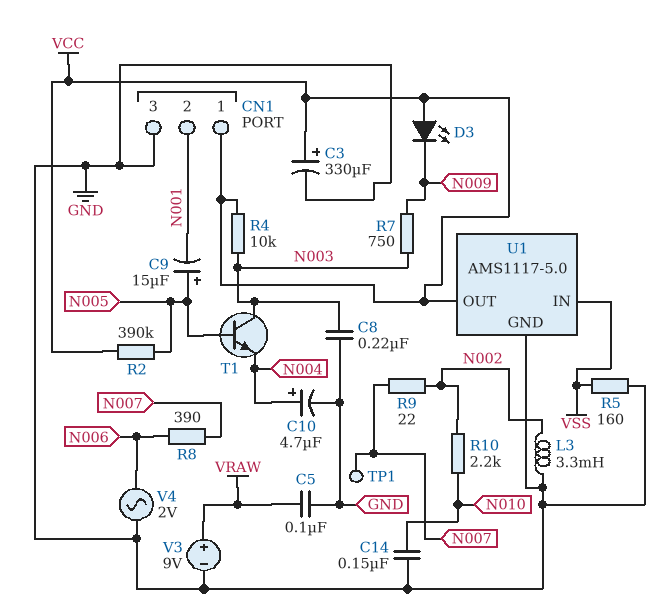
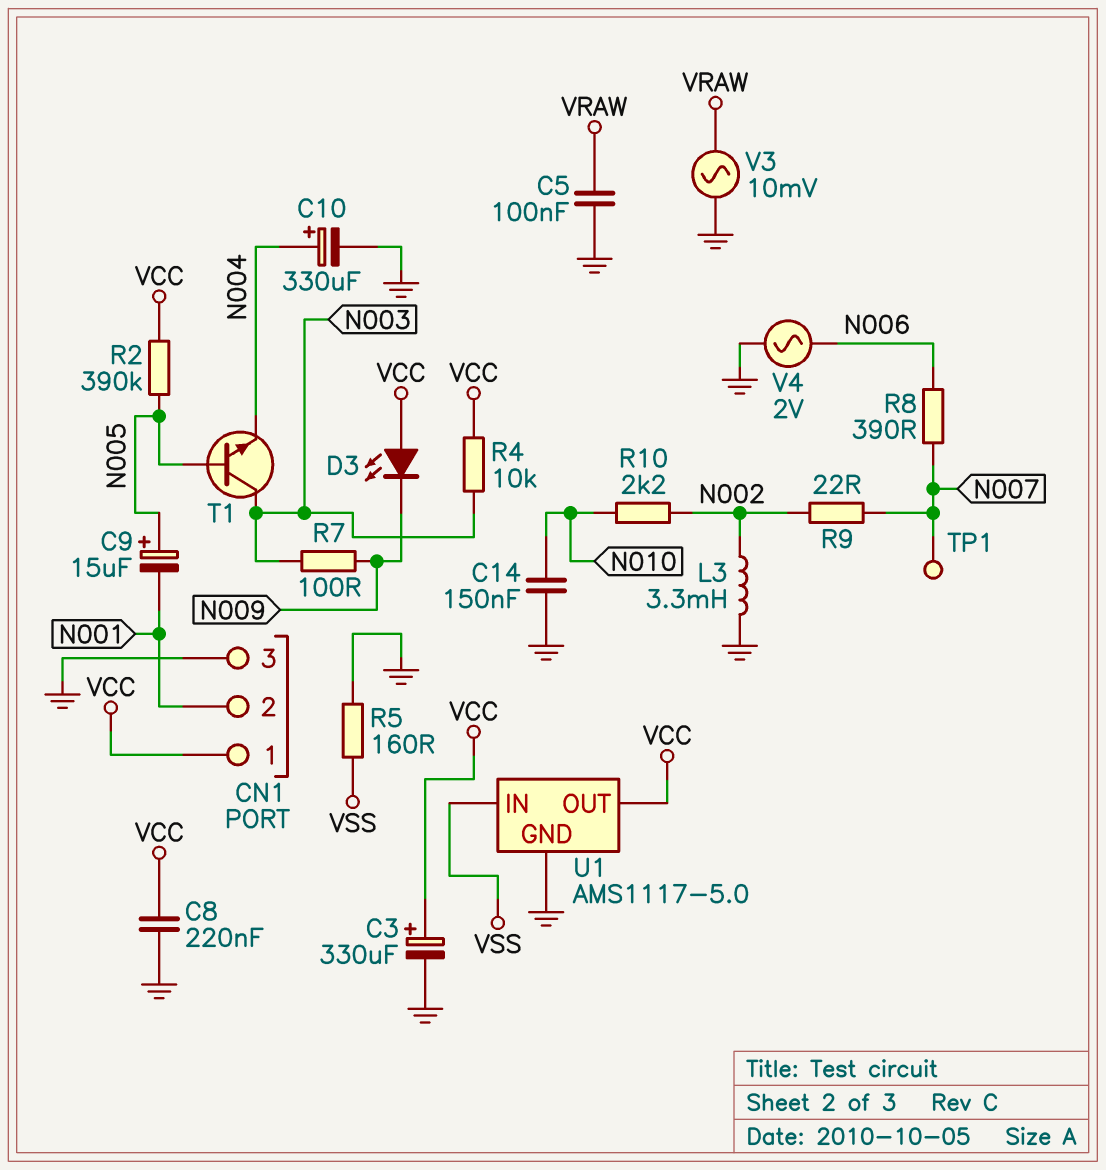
C8: 220nF (GND, N003) -> 220nF (GND, VCC)
C10: 4.7uF (plus N004, minus GND) -> 330uF (plus N004, minus GND)
R7: 750 (N003, N009) -> 100 (N003, N009)
V3: 9V (plus VRAW, minus GND) -> AC 10mV (GND, VRAW)

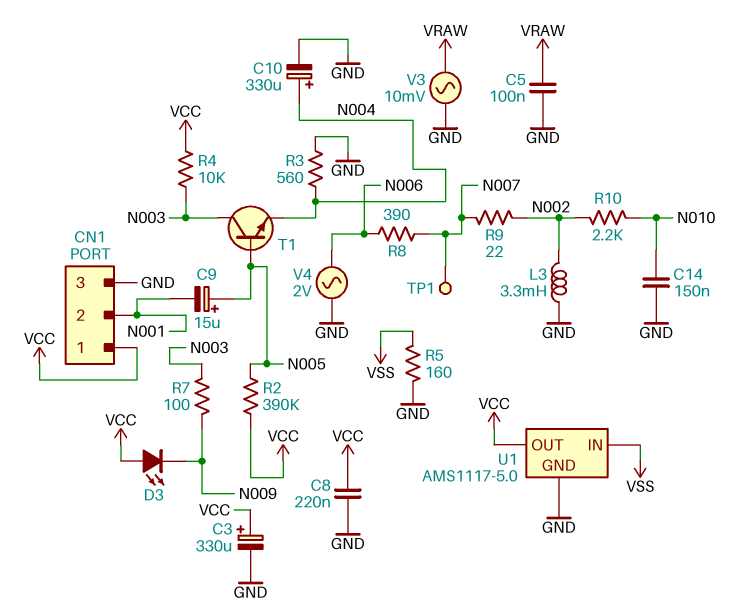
R3: none -> 560 (GND, N004)

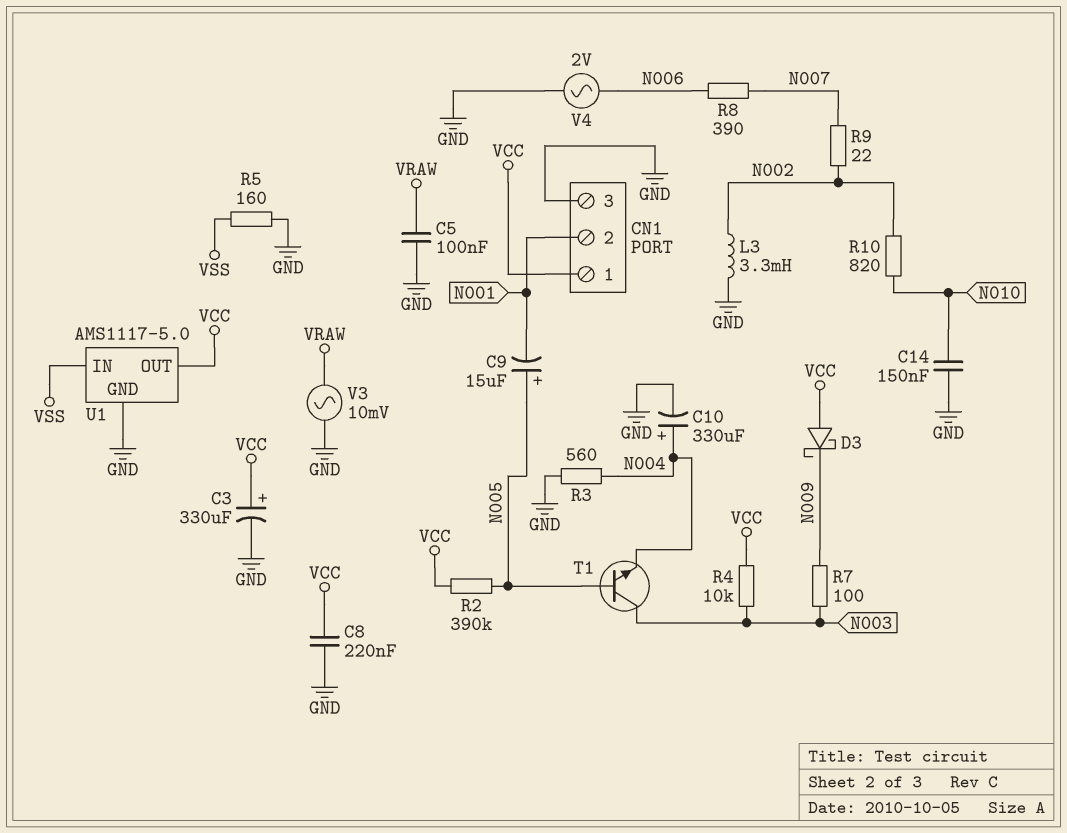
D3: LED (A VCC, K N009) -> schottky (A VCC, K N009)
R10: 2.2k (N002, N010) -> 820 (N002, N010)
TP1: test point (N007) -> none

